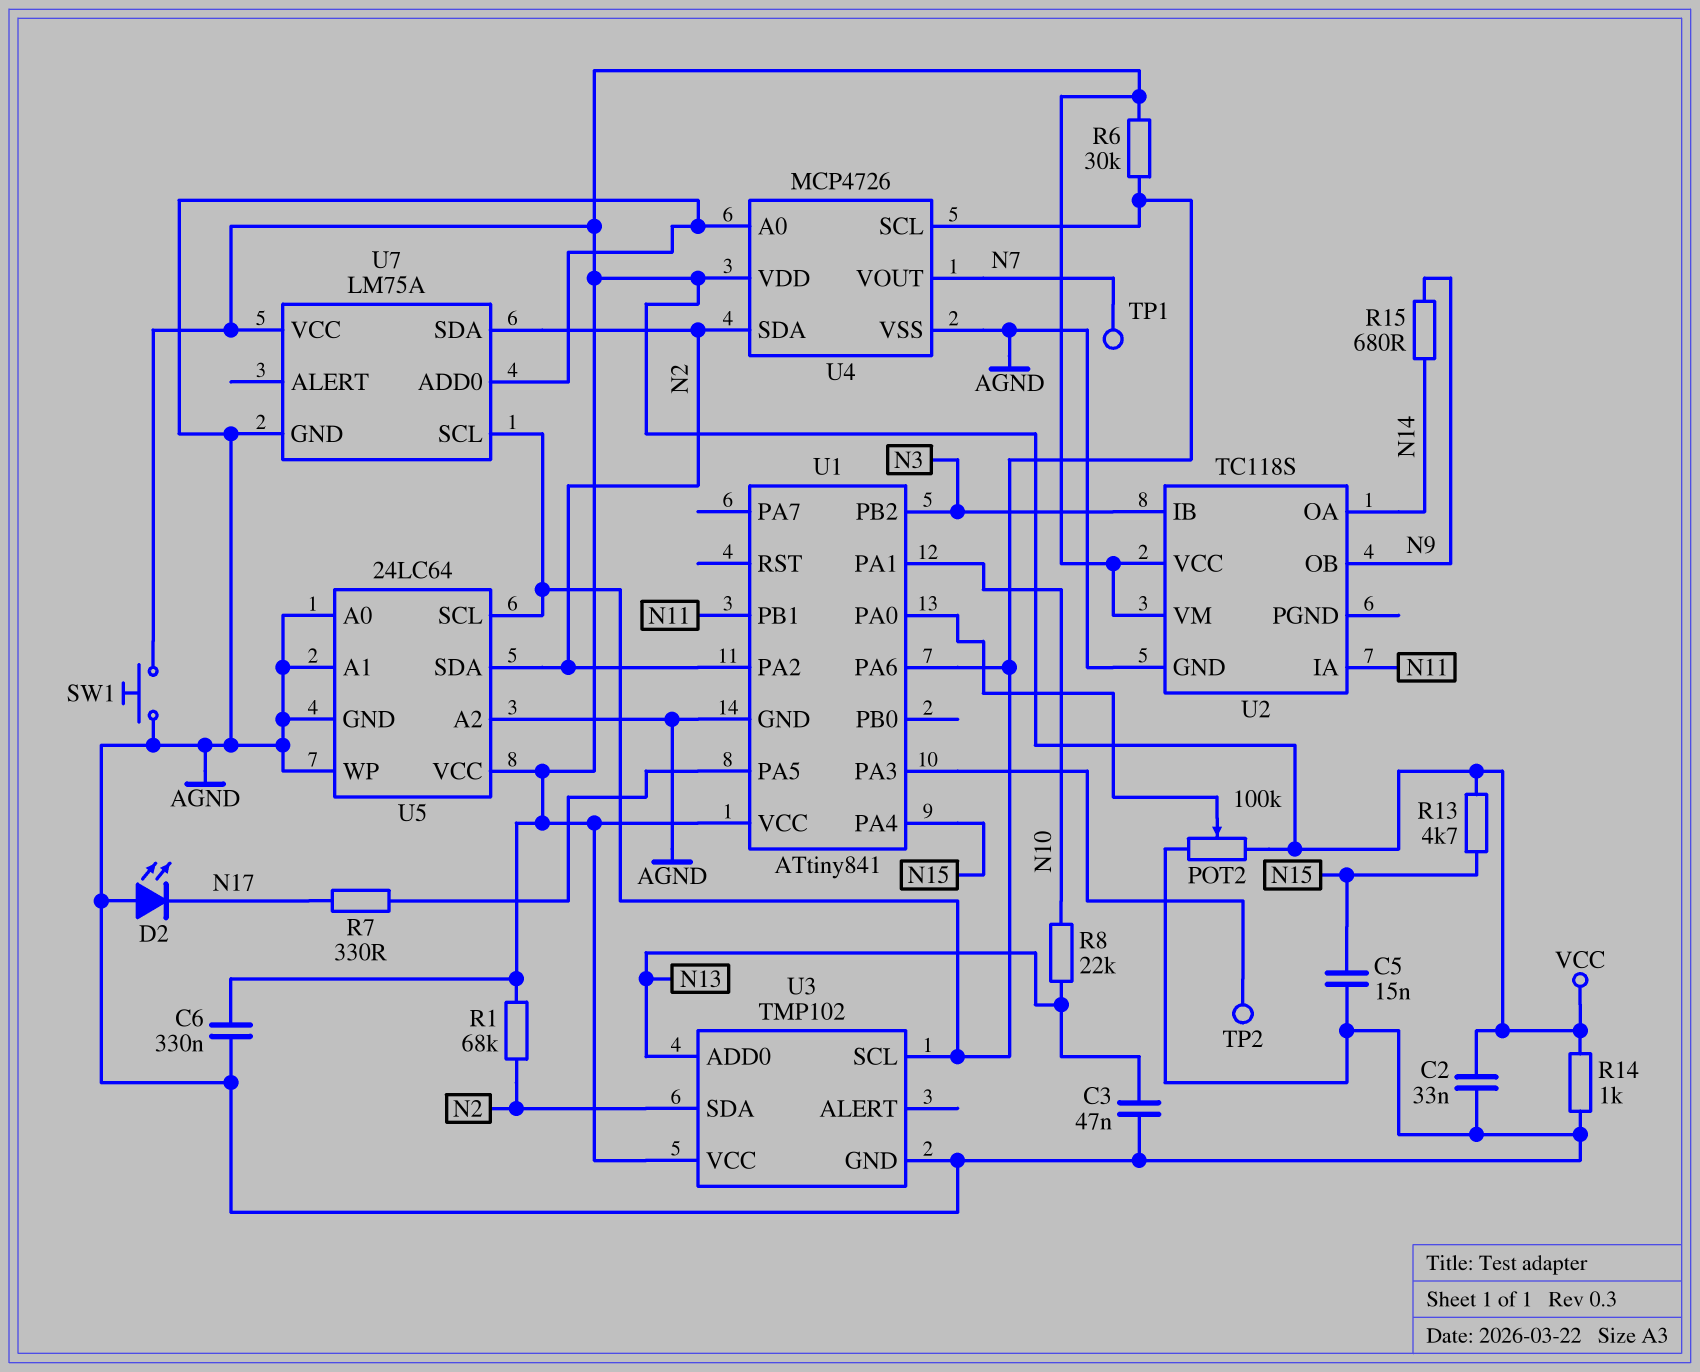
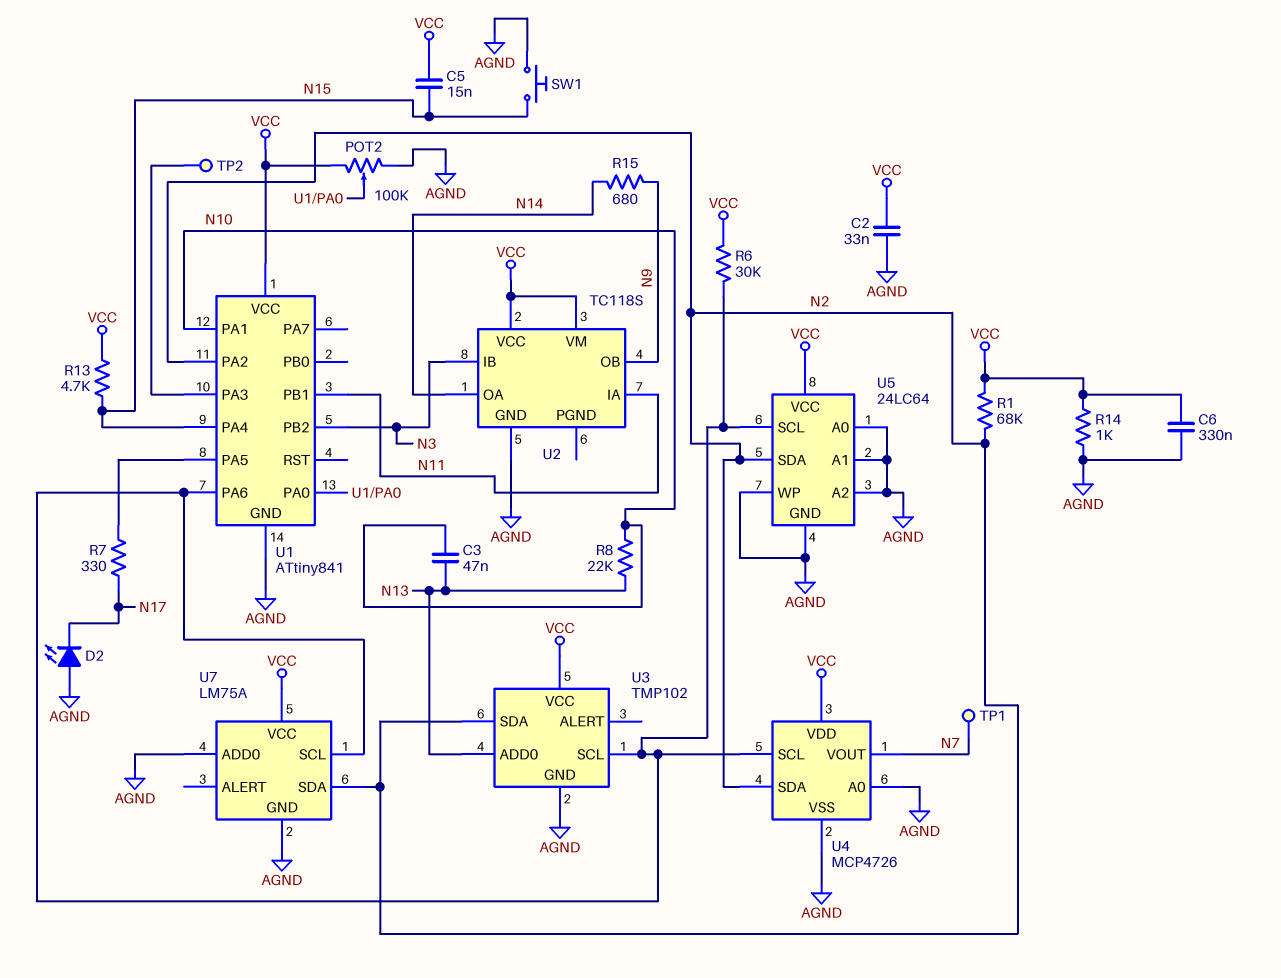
C3: 47nF (AGND, N13) -> 47nF (N10, N13)
C5: 15nF (AGND, N15) -> 15nF (N15, VCC)
SW1: button (AGND, VCC) -> button (AGND, N15)

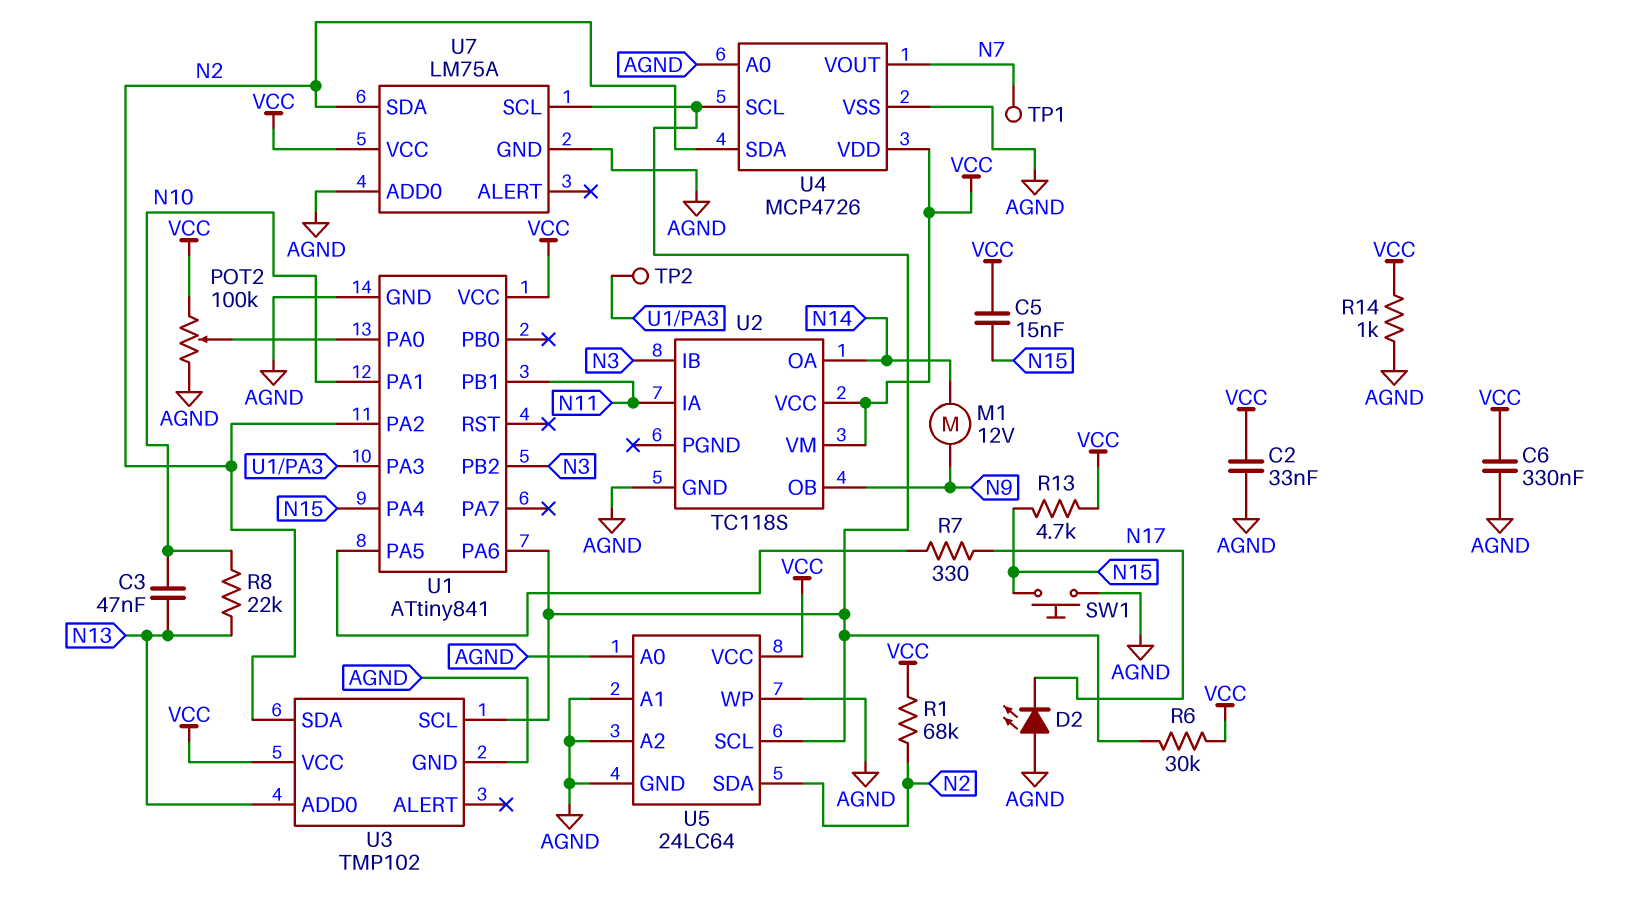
M1: none -> motor 12V (N9, N14)
R15: 680 (N9, N14) -> none

